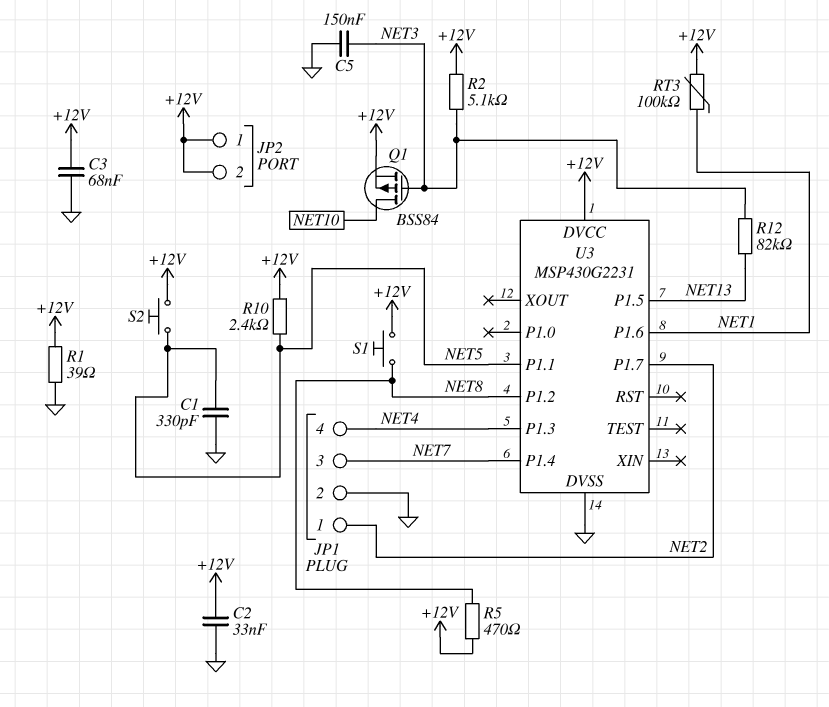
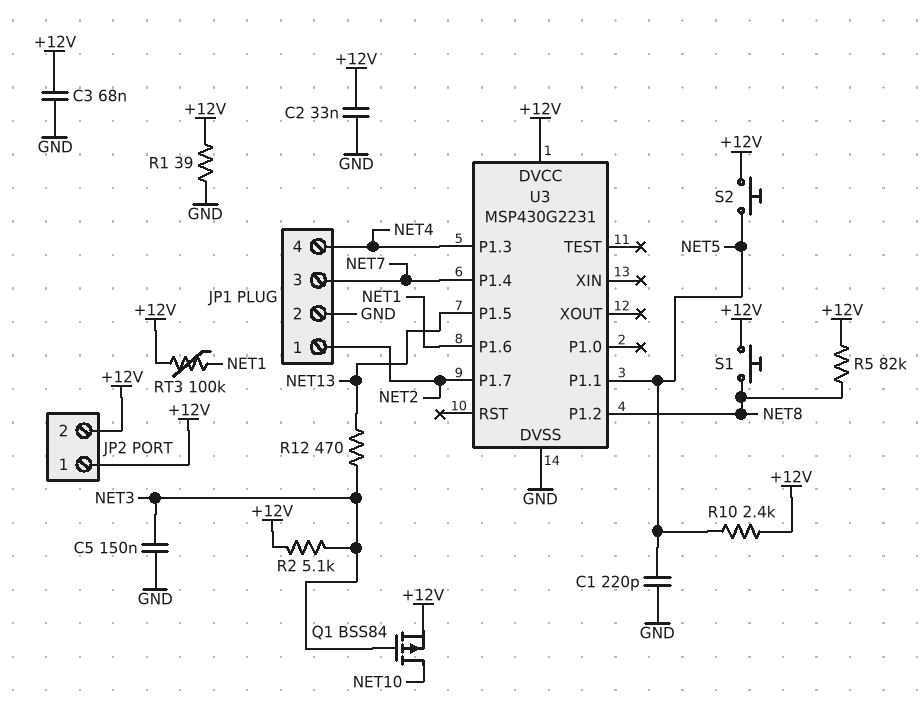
C1: 330pF (GND, NET5) -> 220pF (GND, NET5)
R5: 470 (+12V, NET8) -> 82k (+12V, NET8)
R12: 82k (NET3, NET13) -> 470 (NET3, NET13)

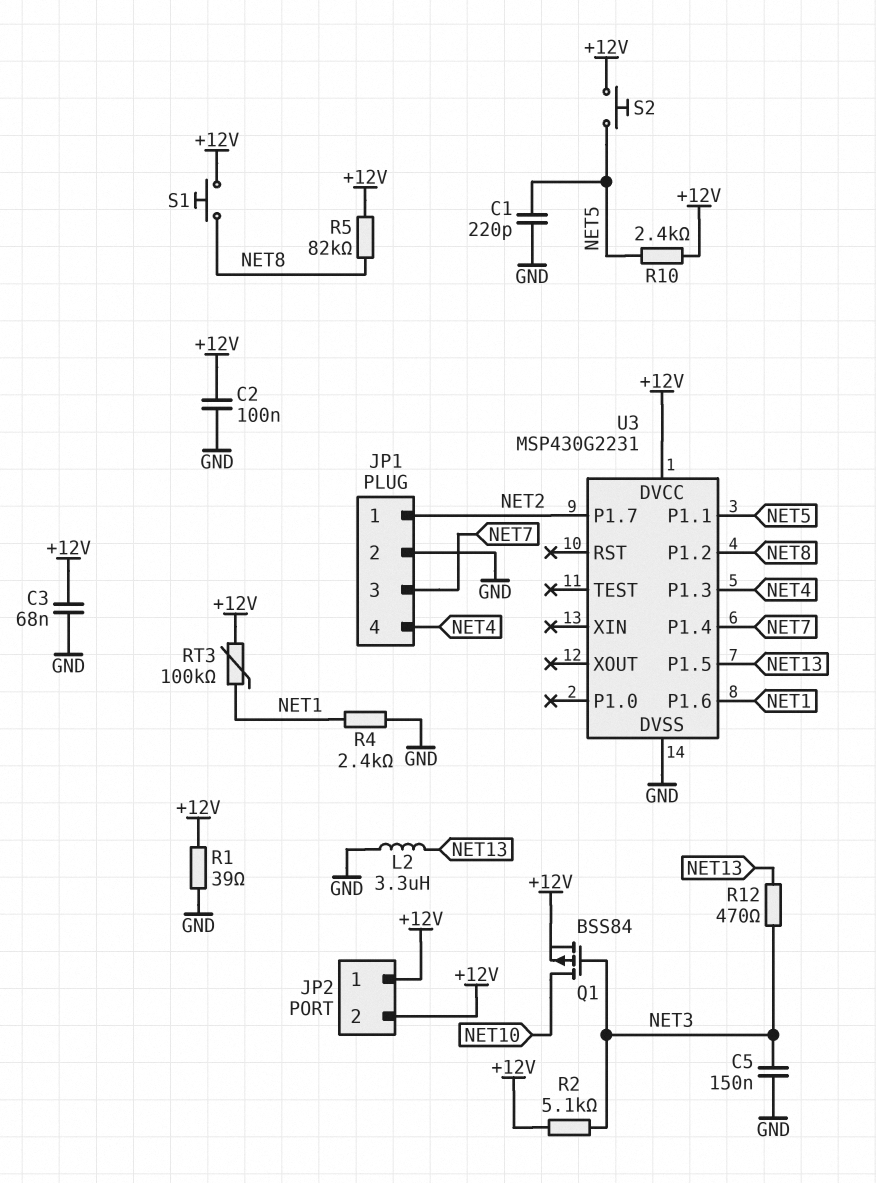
C2: 33nF (+12V, GND) -> 100nF (+12V, GND)
L2: none -> 3.3uH (GND, NET13)
R4: none -> 2.4k (GND, NET1)

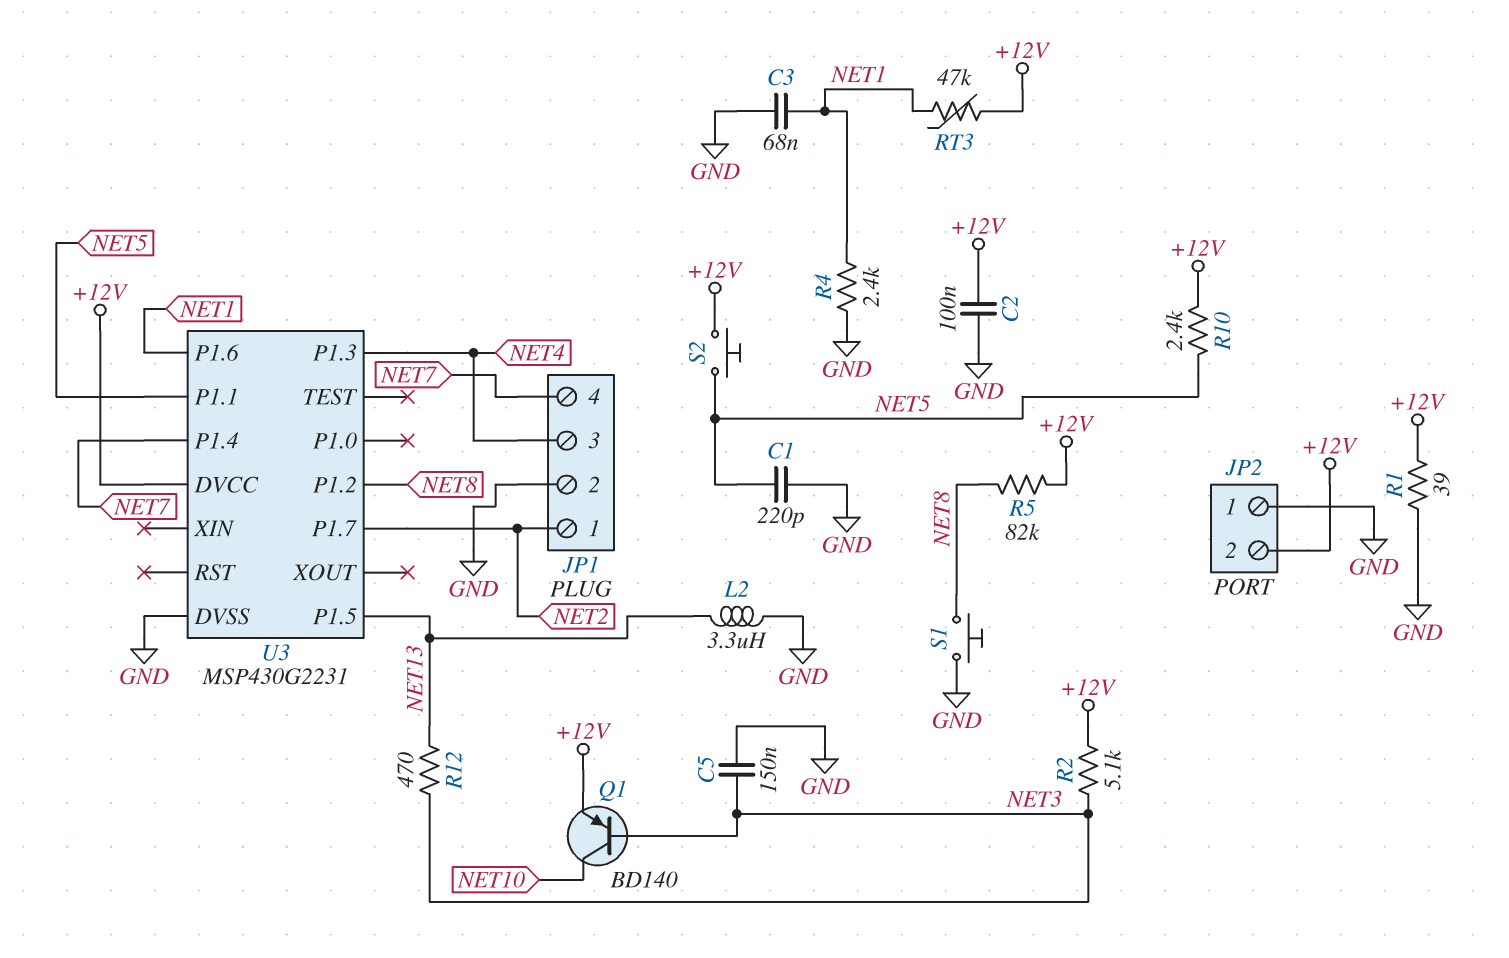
C3: 68nF (+12V, GND) -> 68nF (GND, NET1)
JP1 pin 3: NET7 -> NET4
JP1 pin 4: NET4 -> NET7
JP2 pin 1: +12V -> GND
Q1: PMOS BSS84 (G NET3, D NET10, S +12V) -> PNP BD140 (B NET3, C NET10, E +12V)
RT3: 100k (+12V, NET1) -> 47k (+12V, NET1)
S1: button (+12V, NET8) -> button (GND, NET8)

